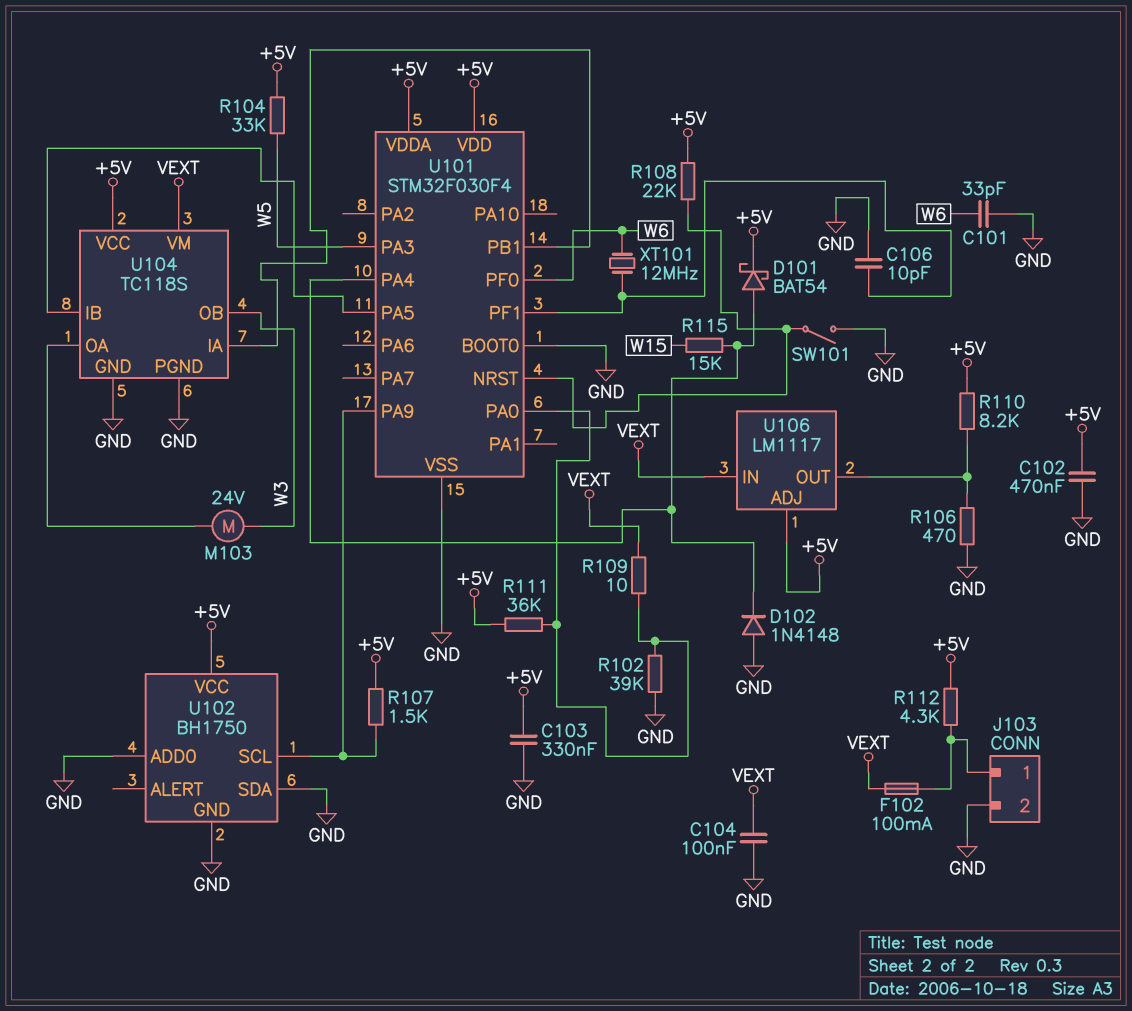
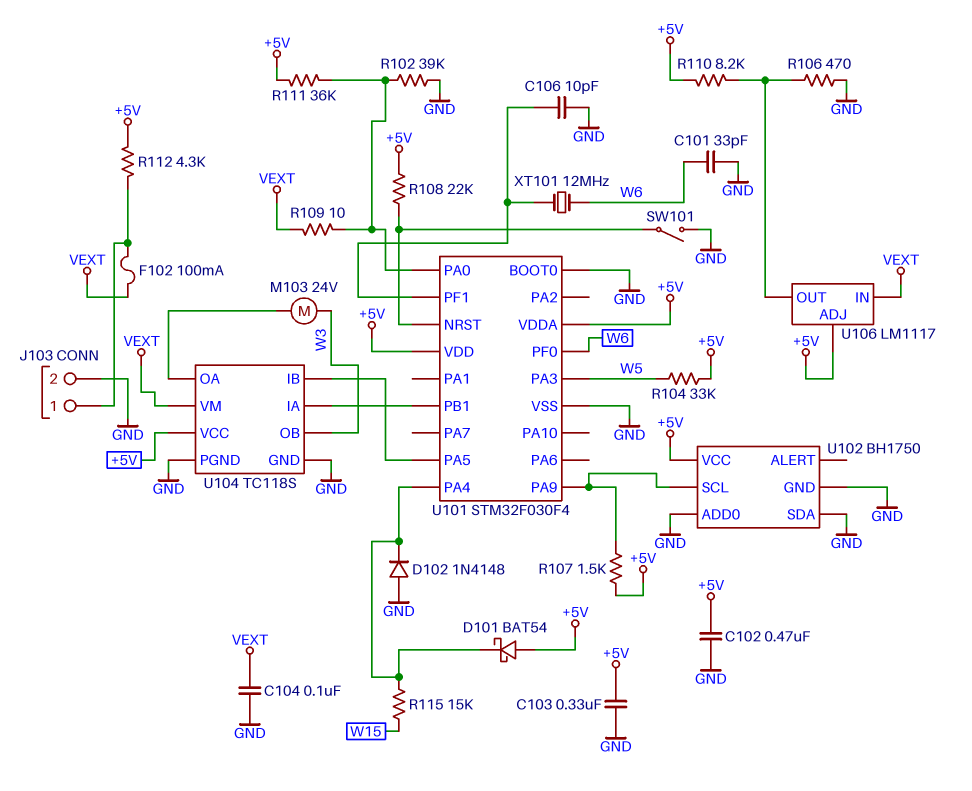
D101: schottky BAT54 (A U101/PA4, K +5V) -> schottky BAT54 (A +5V, K U101/PA4)

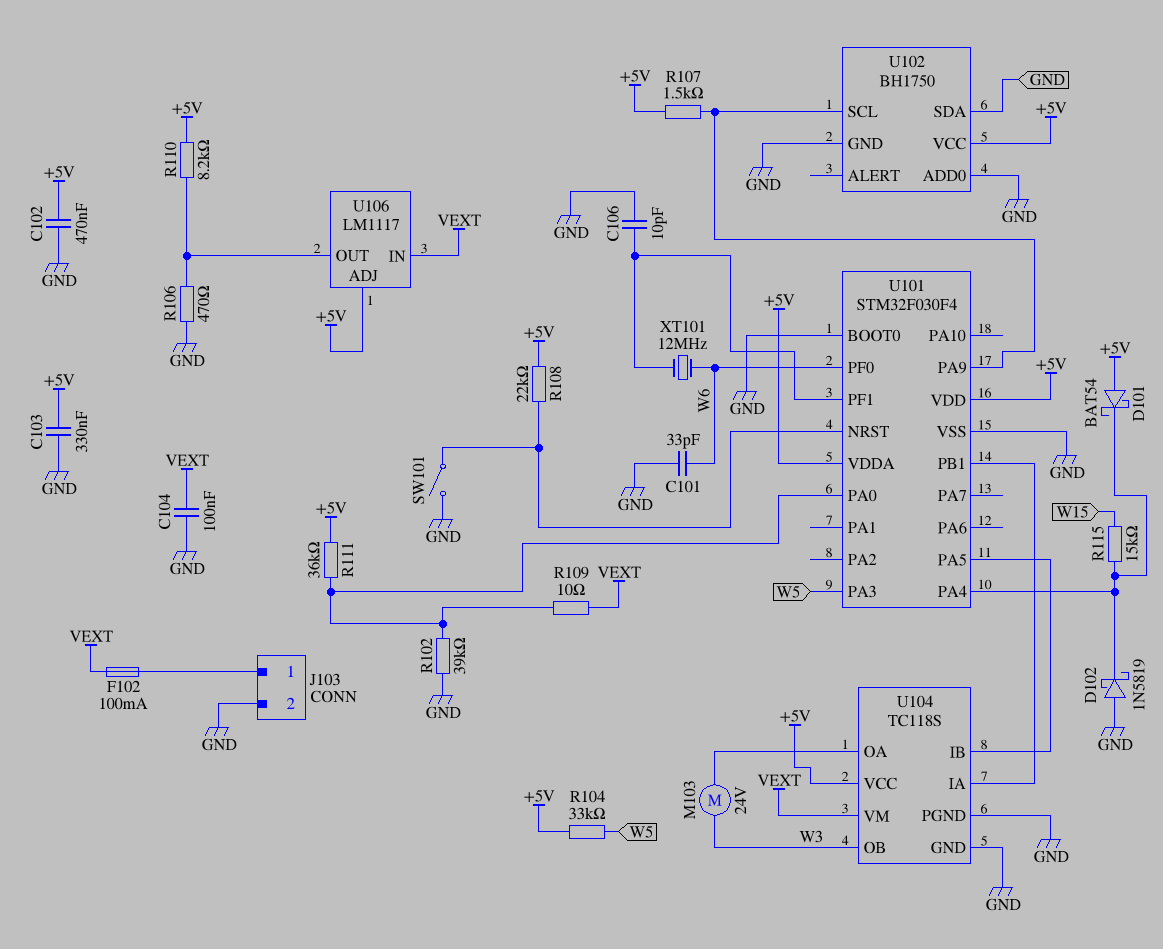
D102: diode 1N4148 (A GND, K U101/PA4) -> schottky 1N5819 (A GND, K U101/PA4)
R112: 4.3k (+5V, J103/1) -> none

